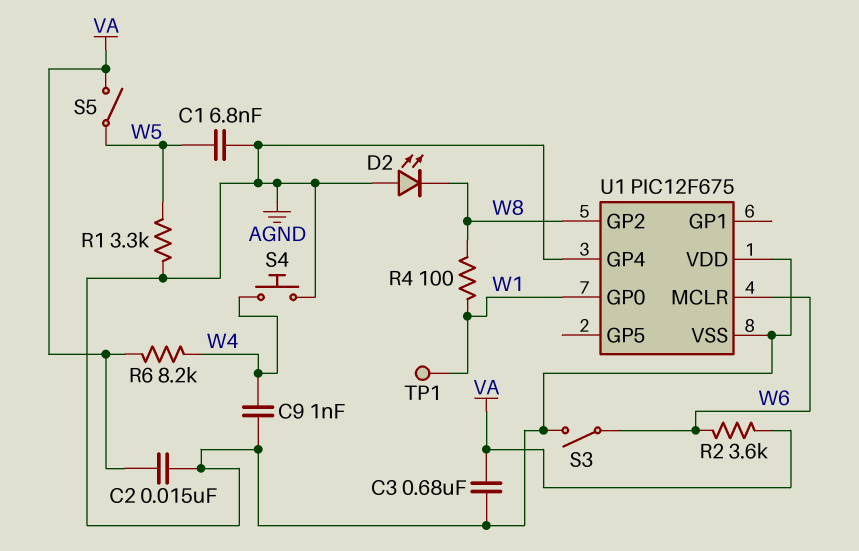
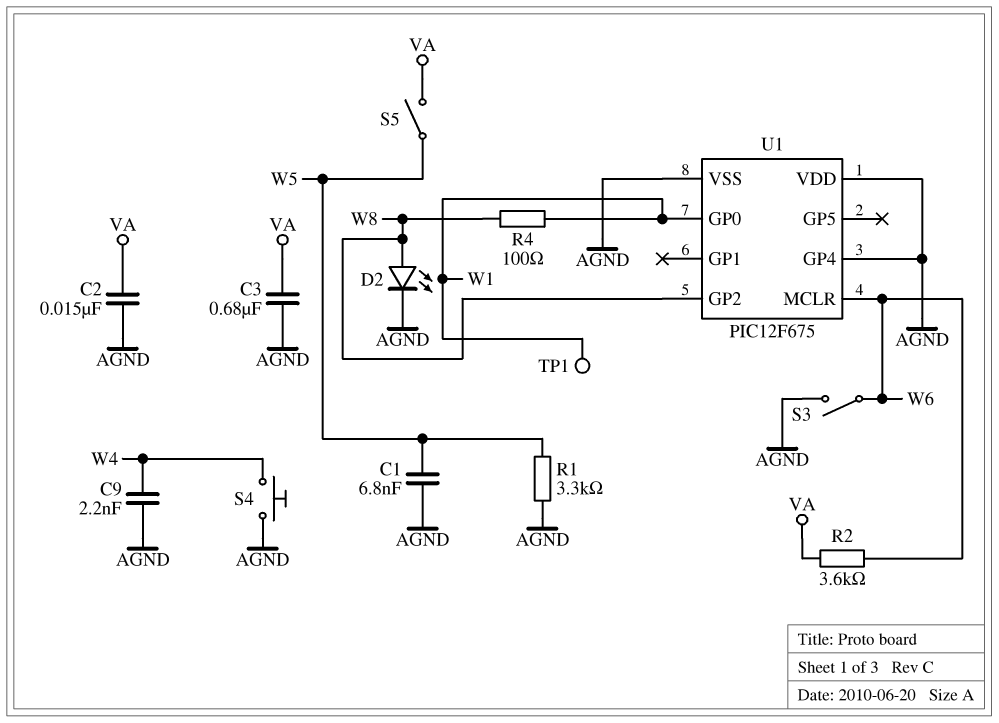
C9: 1nF (AGND, W4) -> 2.2nF (AGND, W4)
D2: LED (A AGND, K W8) -> LED (A W8, K AGND)
R6: 8.2k (VA, W4) -> none

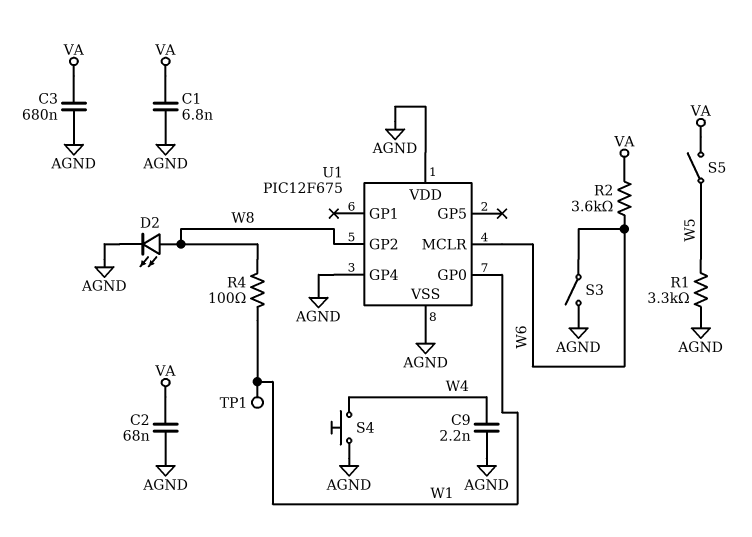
C1: 6.8nF (AGND, W5) -> 6.8nF (AGND, VA)
C2: 15nF (AGND, VA) -> 68nF (AGND, VA)

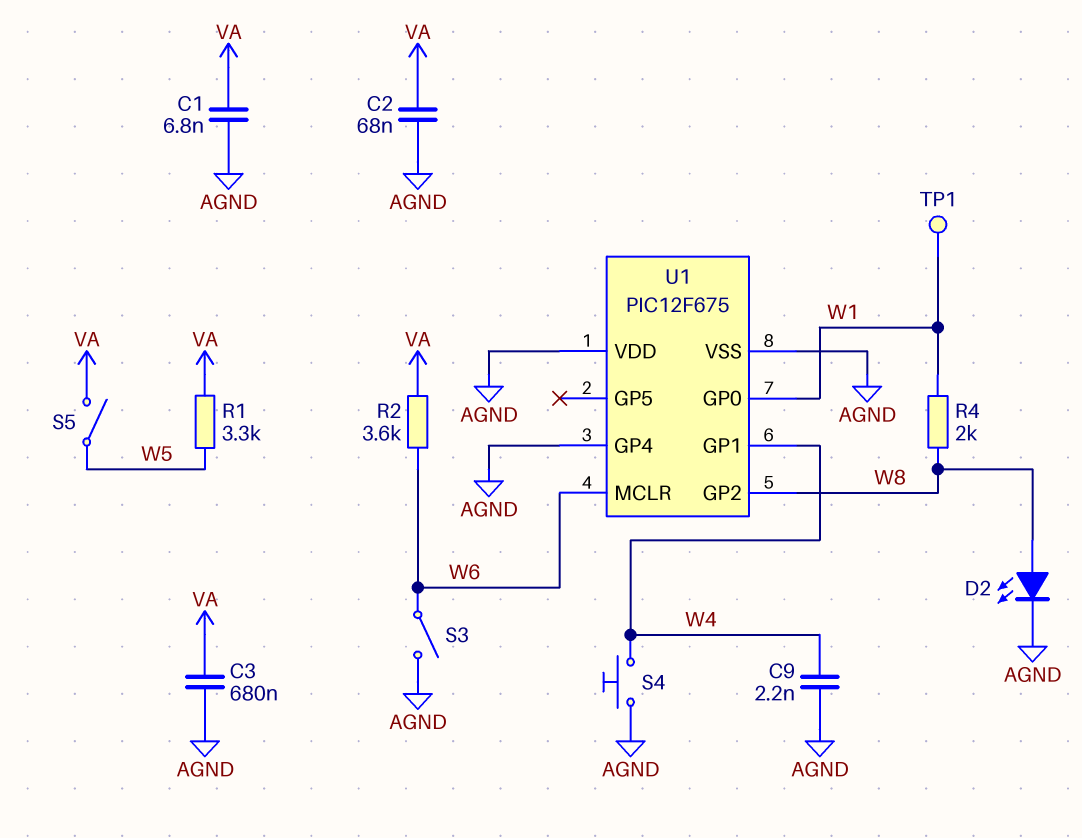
R1: 3.3k (AGND, W5) -> 3.3k (VA, W5)
R4: 100 (W1, W8) -> 2k (W1, W8)
U1 pin GP1: none -> W4

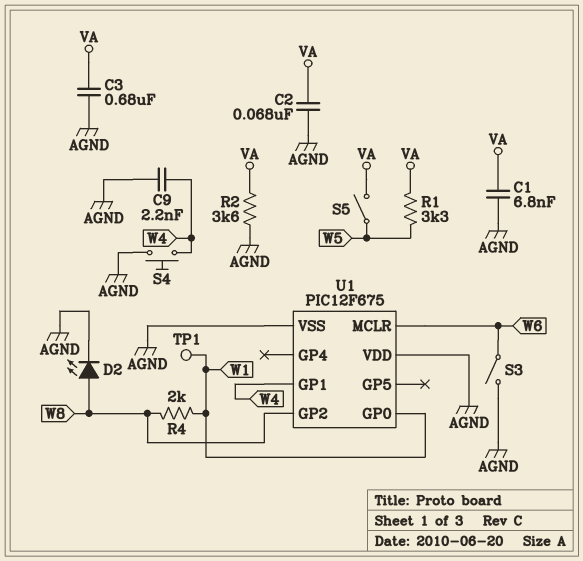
R2: 3.6k (VA, W6) -> 3.6k (AGND, VA)
U1 pin GP4: AGND -> none

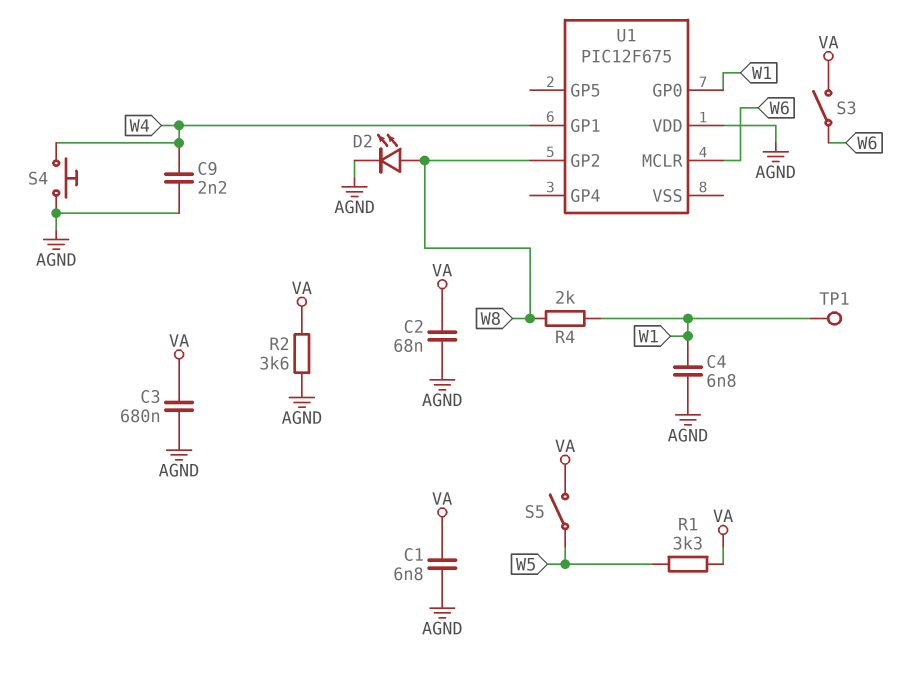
C4: none -> 6.8nF (AGND, W1)
S3: switch (AGND, W6) -> switch (VA, W6)
U1 pin VSS: AGND -> none

